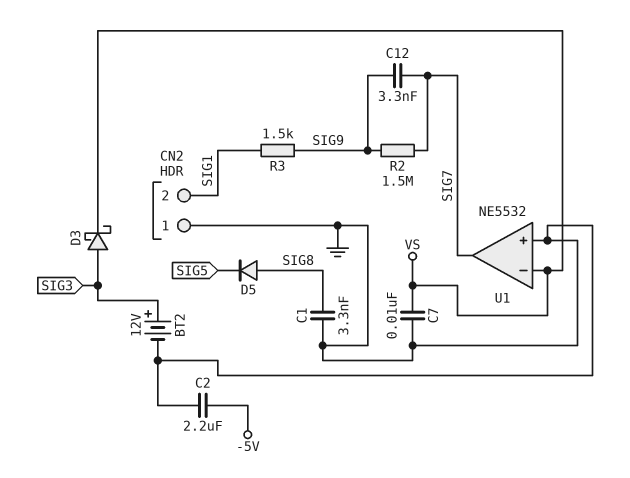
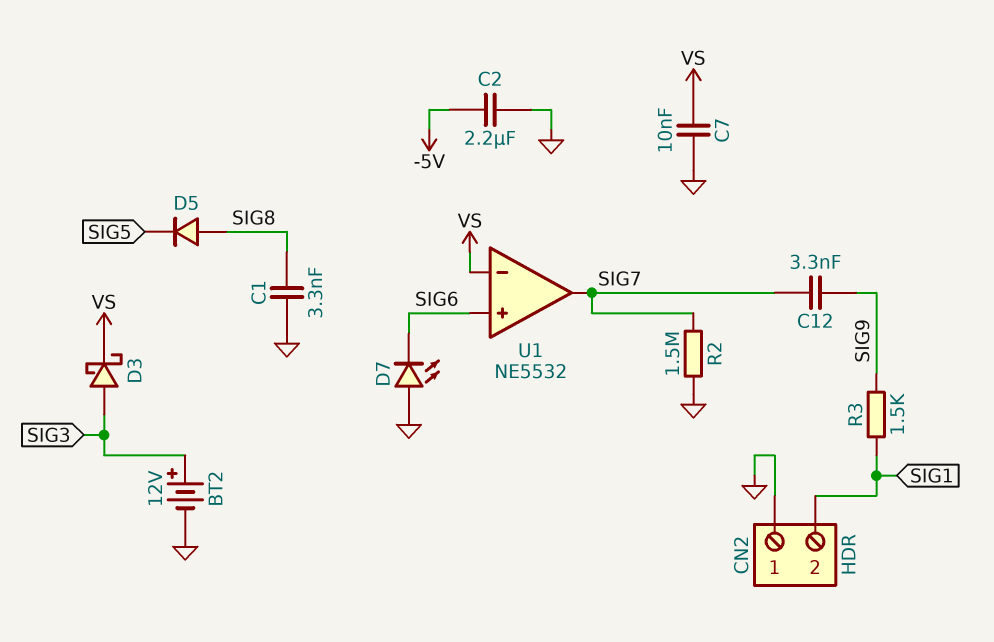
D7: none -> LED (A GND, K SIG6)
R2: 1.5M (SIG7, SIG9) -> 1.5M (GND, SIG7)
U1 pin in+: GND -> SIG6

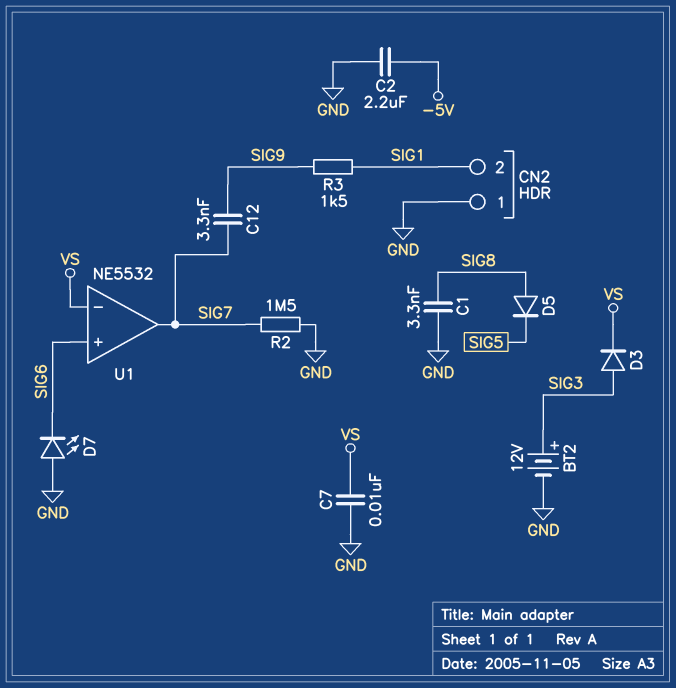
D3: schottky (A SIG3, K VS) -> diode (A SIG3, K VS)

